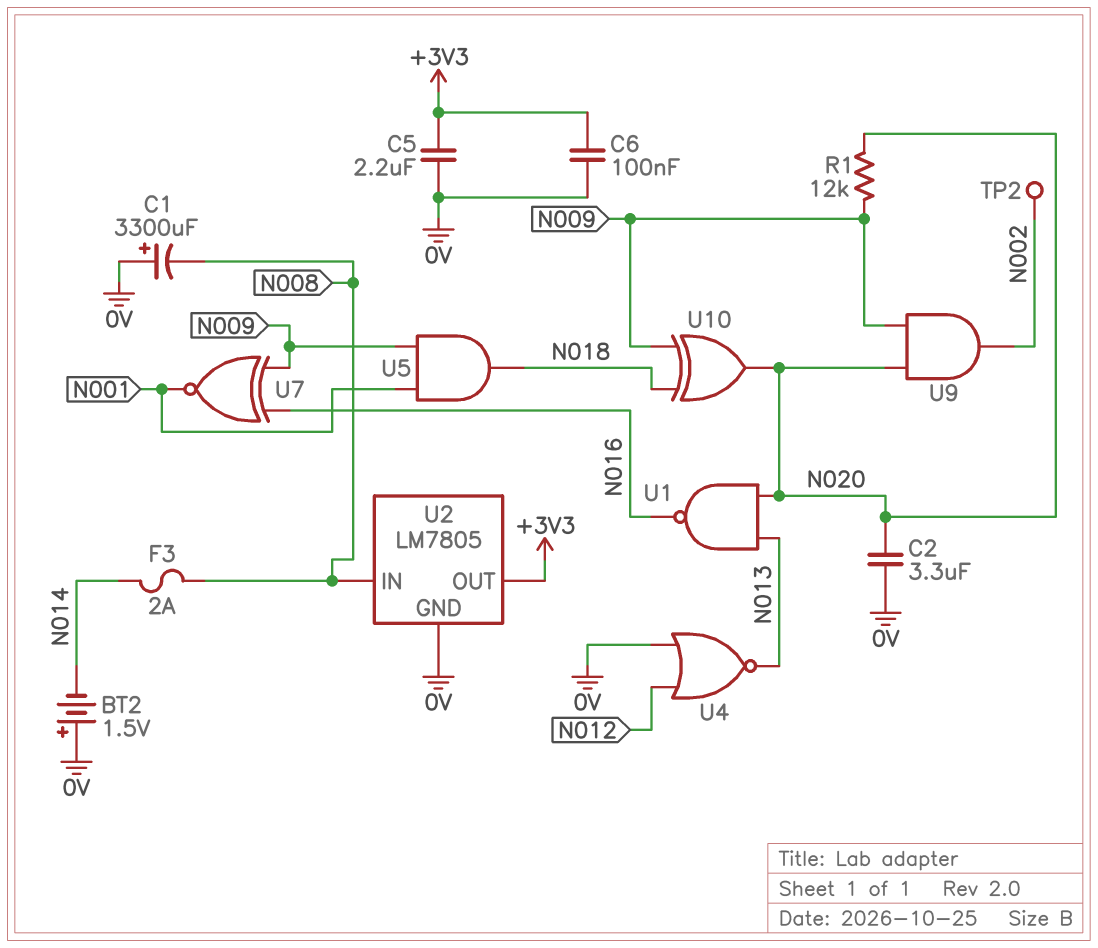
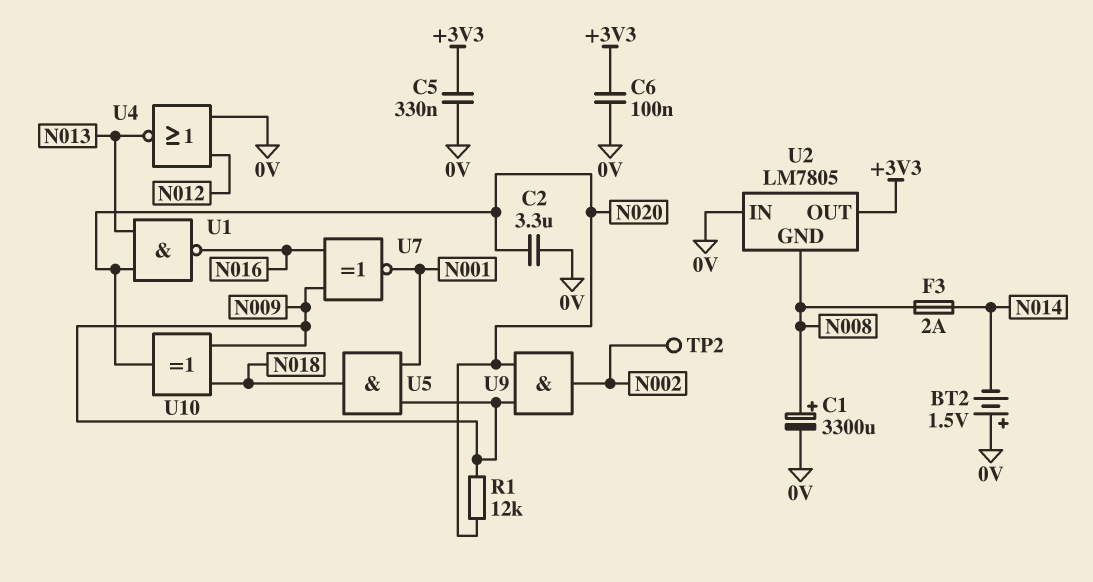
C1: 3300uF (plus 0V, minus N008) -> 3300uF (plus N008, minus 0V)
C5: 2.2uF (+3V3, 0V) -> 330nF (+3V3, 0V)
U2 pin GND: 0V -> N008
U2 pin IN: N008 -> 0V

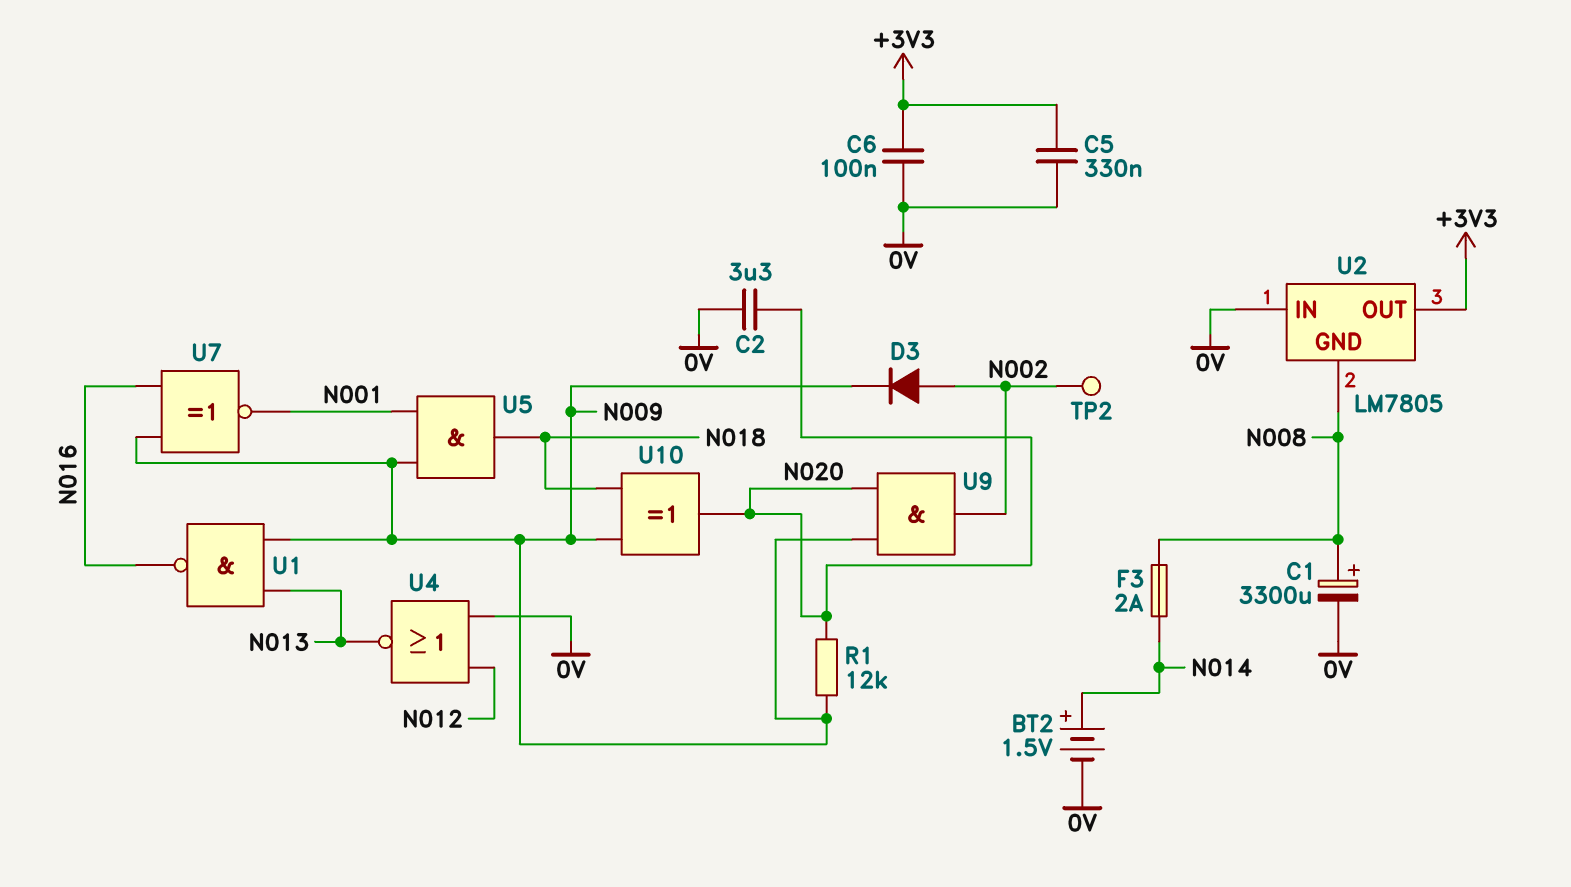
BT2: 1.5V (plus 0V, minus N014) -> 1.5V (plus N014, minus 0V)
D3: none -> diode (A N002, K N009)
U1: NAND (in N013, in N020, out N016) -> NAND (in N009, in N013, out N016)

